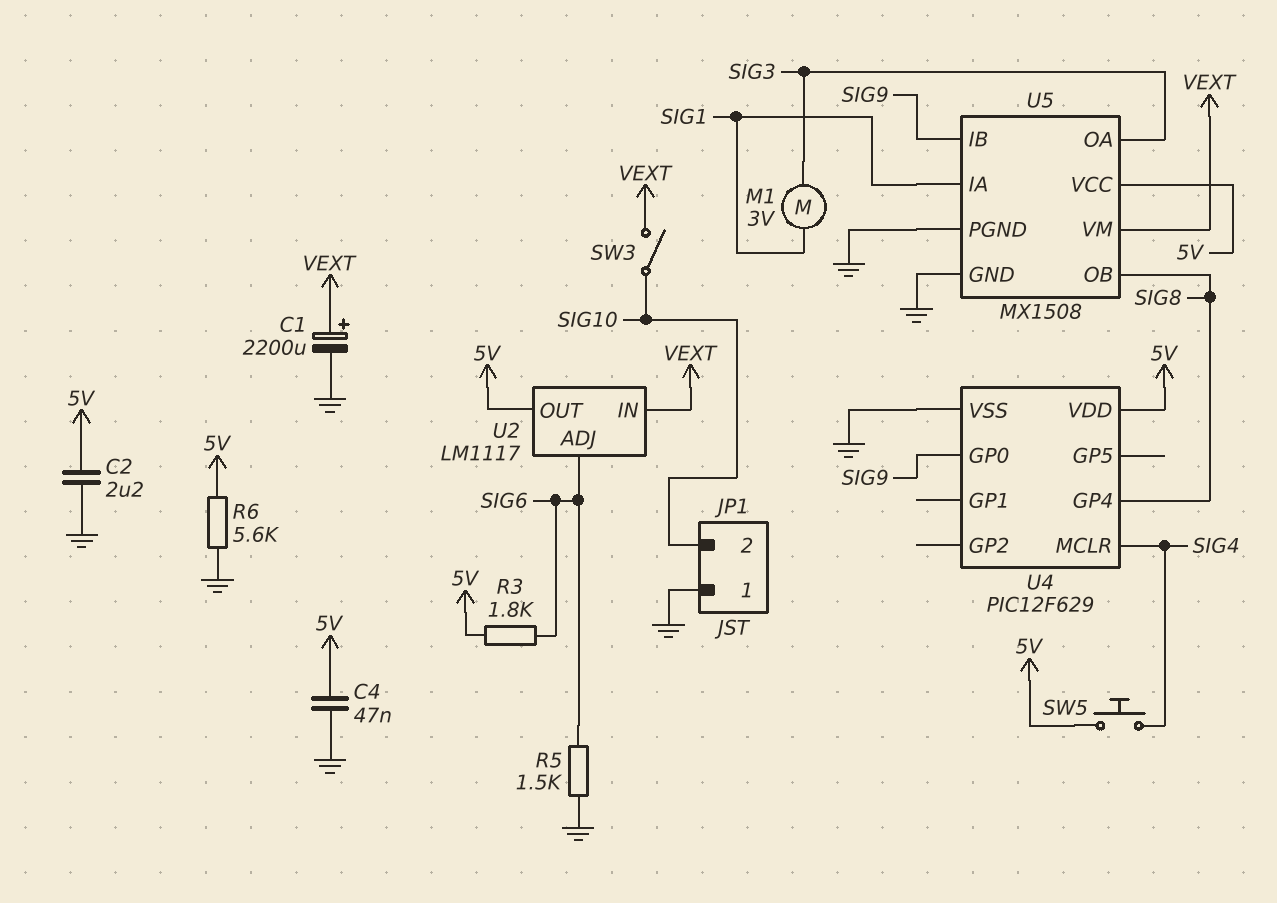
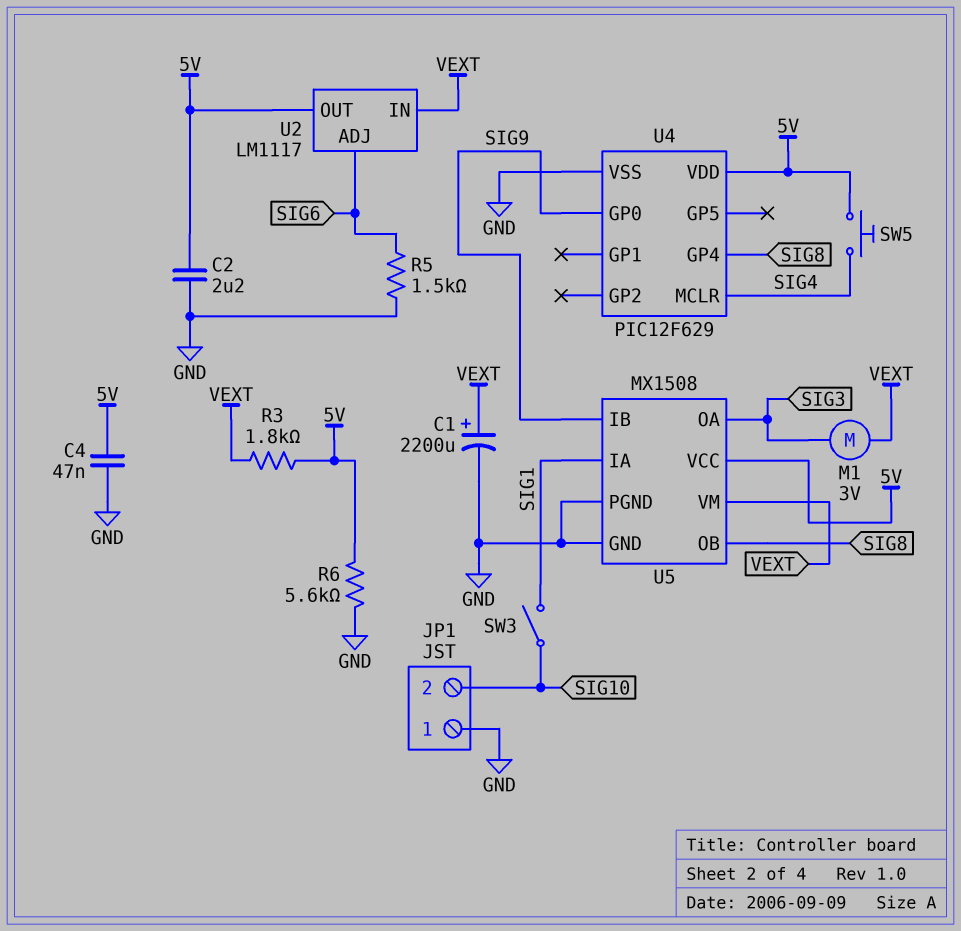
M1: motor 3V (SIG1, SIG3) -> motor 3V (SIG3, VEXT)
R3: 1.8k (5V, SIG6) -> 1.8k (5V, VEXT)
SW3: switch (SIG10, VEXT) -> switch (SIG1, SIG10)

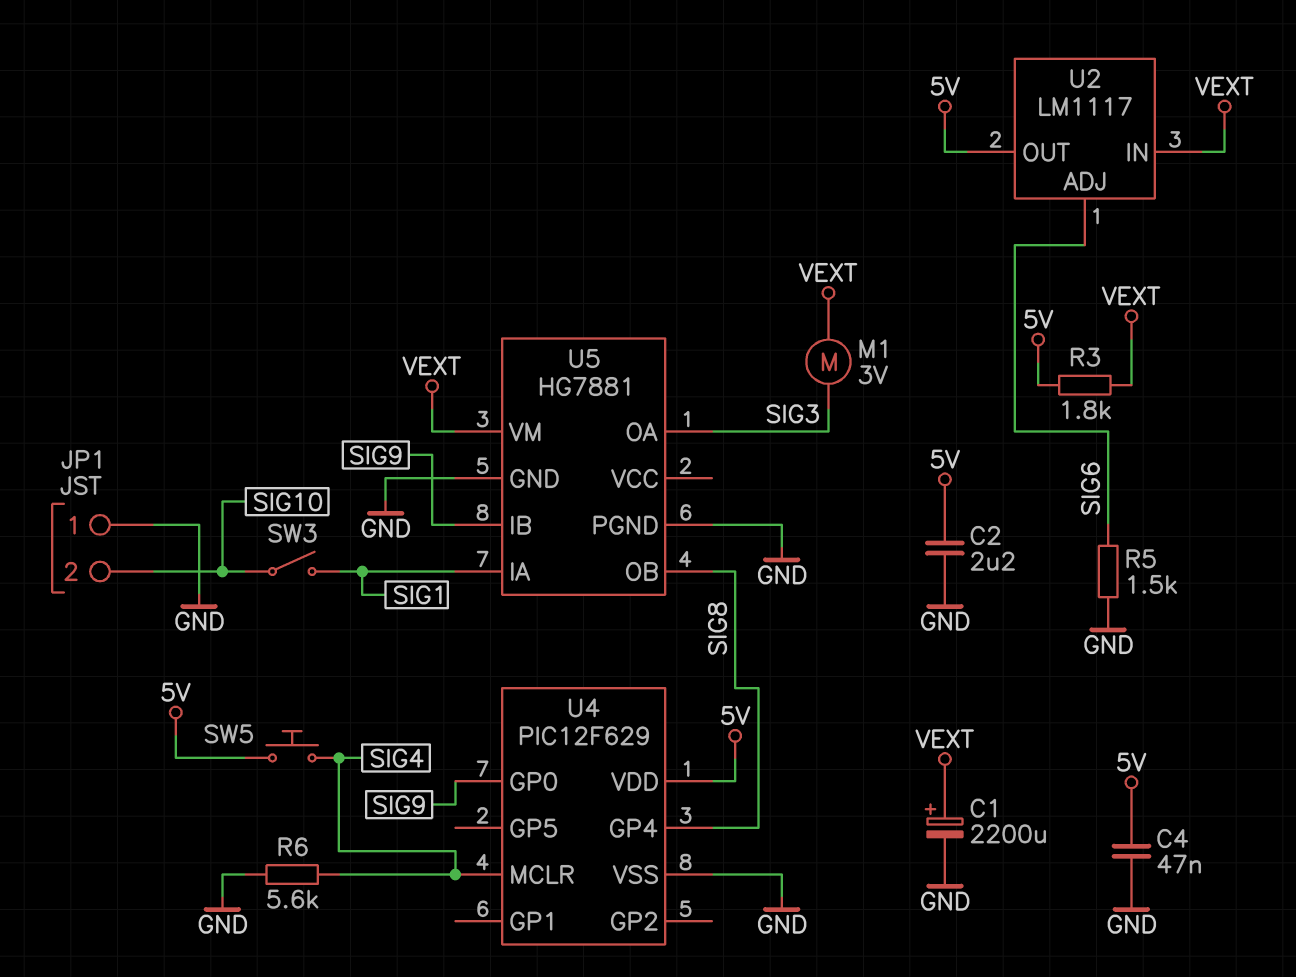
R6: 5.6k (5V, GND) -> 5.6k (GND, SIG4)
U5: MX1508 -> HG7881
U5 pin VCC: 5V -> none

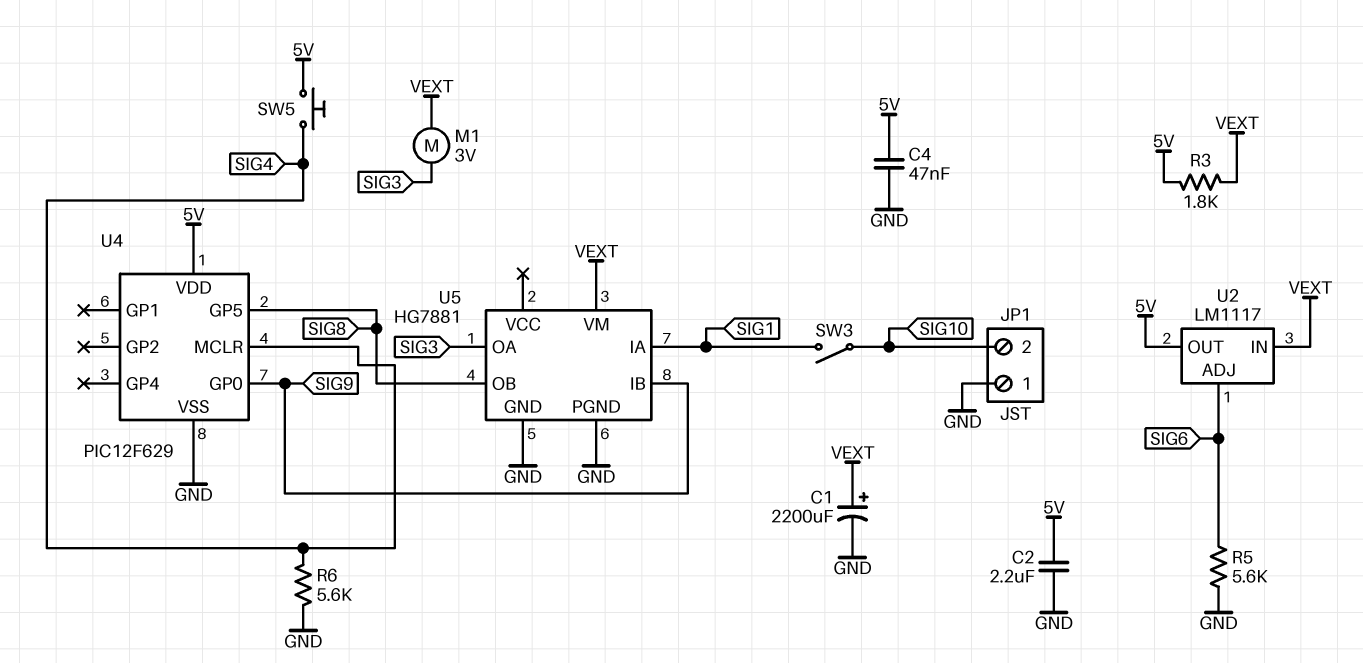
R5: 1.5k (GND, SIG6) -> 5.6k (GND, SIG6)
U4 pin GP4: SIG8 -> none
U4 pin GP5: none -> SIG8

